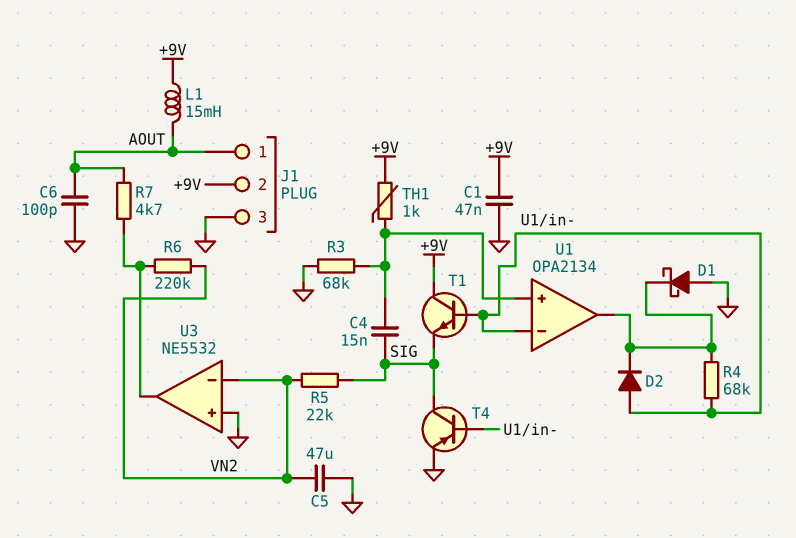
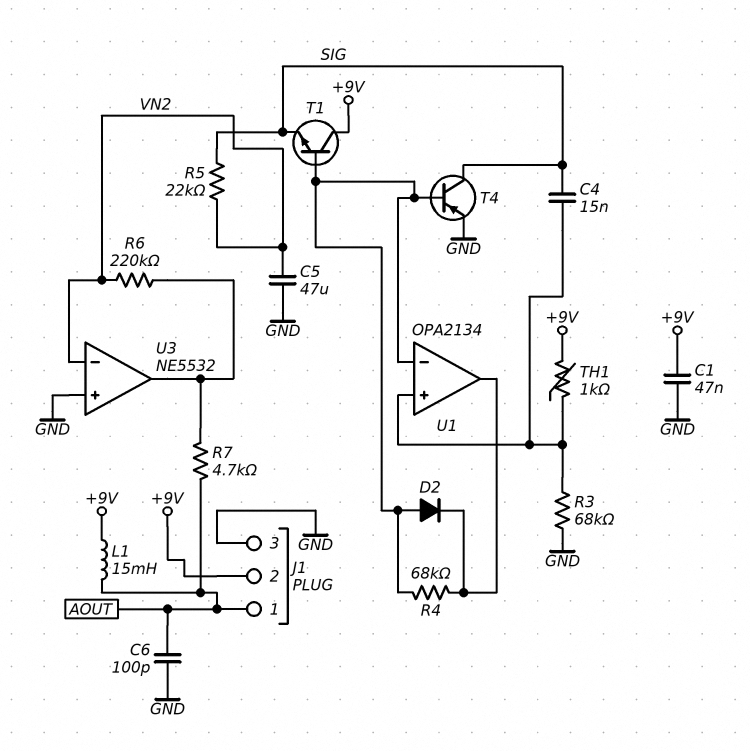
D1: schottky (A GND, K U1/out) -> none

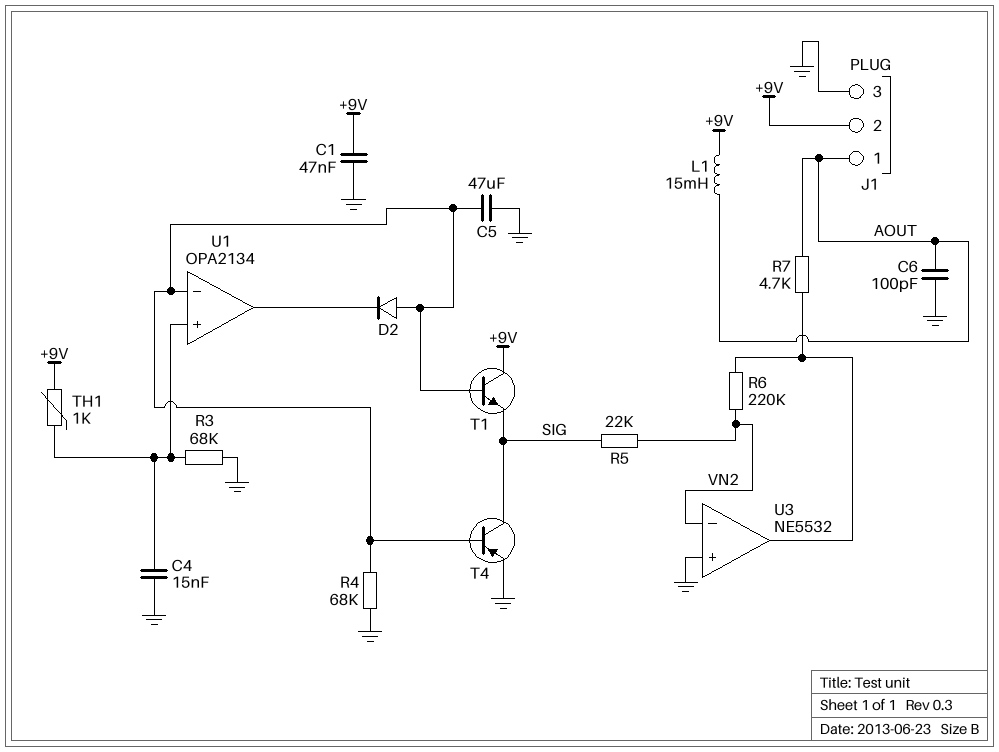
C4: 15nF (SIG, U1/in+) -> 15nF (GND, U1/in+)
C5: 47uF (GND, VN2) -> 47uF (GND, U1/in-)
R4: 68k (U1/in-, U1/out) -> 68k (GND, U1/in-)

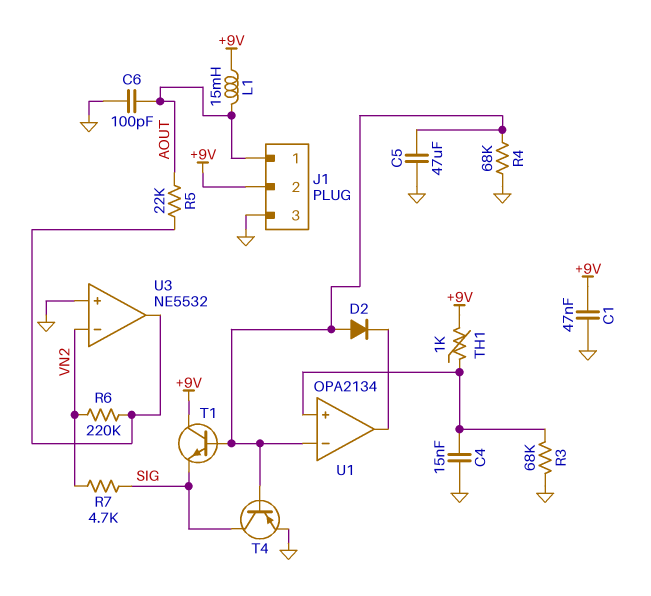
R5: 22k (SIG, VN2) -> 22k (AOUT, U3/out)
R7: 4.7k (AOUT, U3/out) -> 4.7k (SIG, VN2)

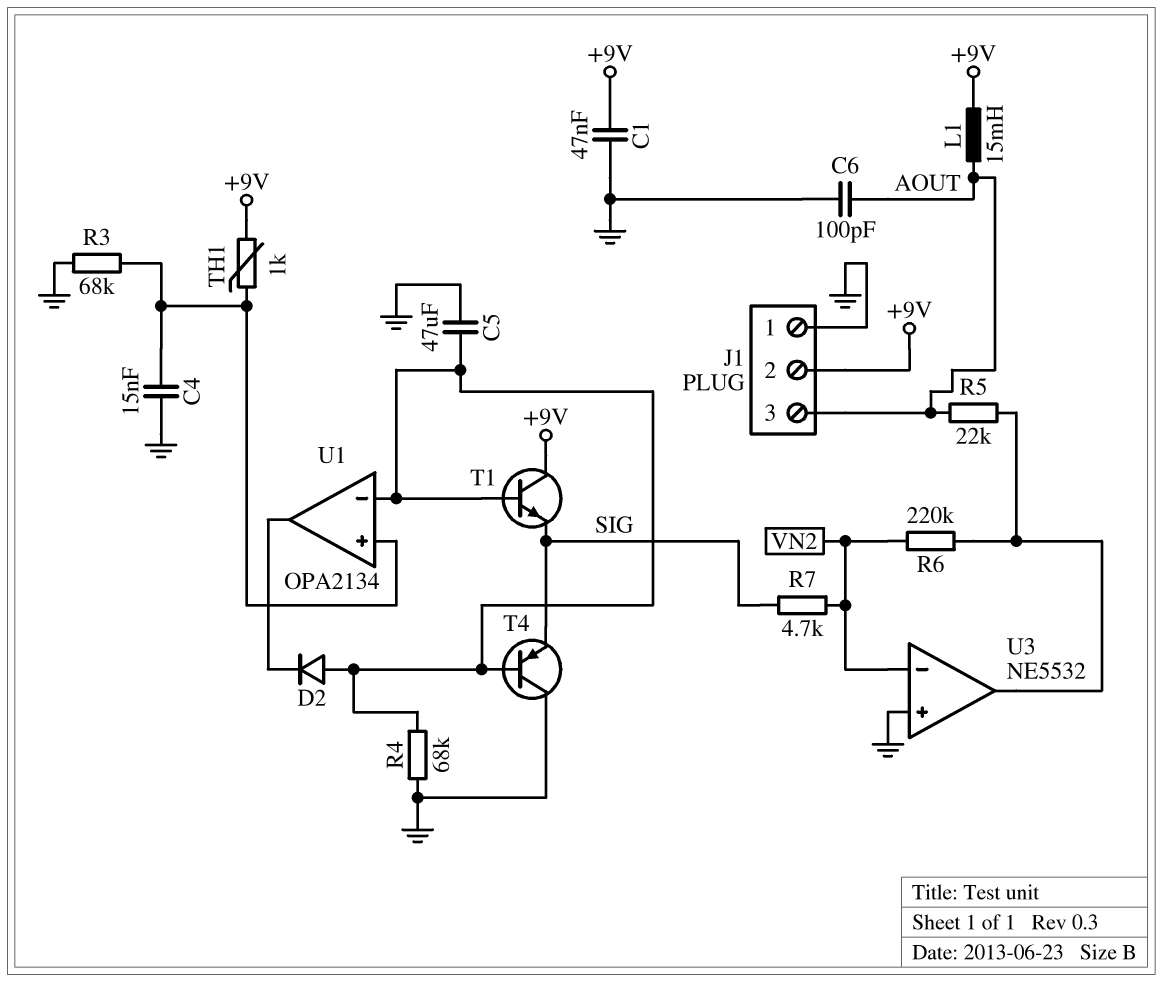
J1 pin 1: AOUT -> GND
J1 pin 3: GND -> AOUT
T4: PNP (B U1/in-, C SIG, E GND) -> PNP (B U1/in-, C GND, E SIG)

